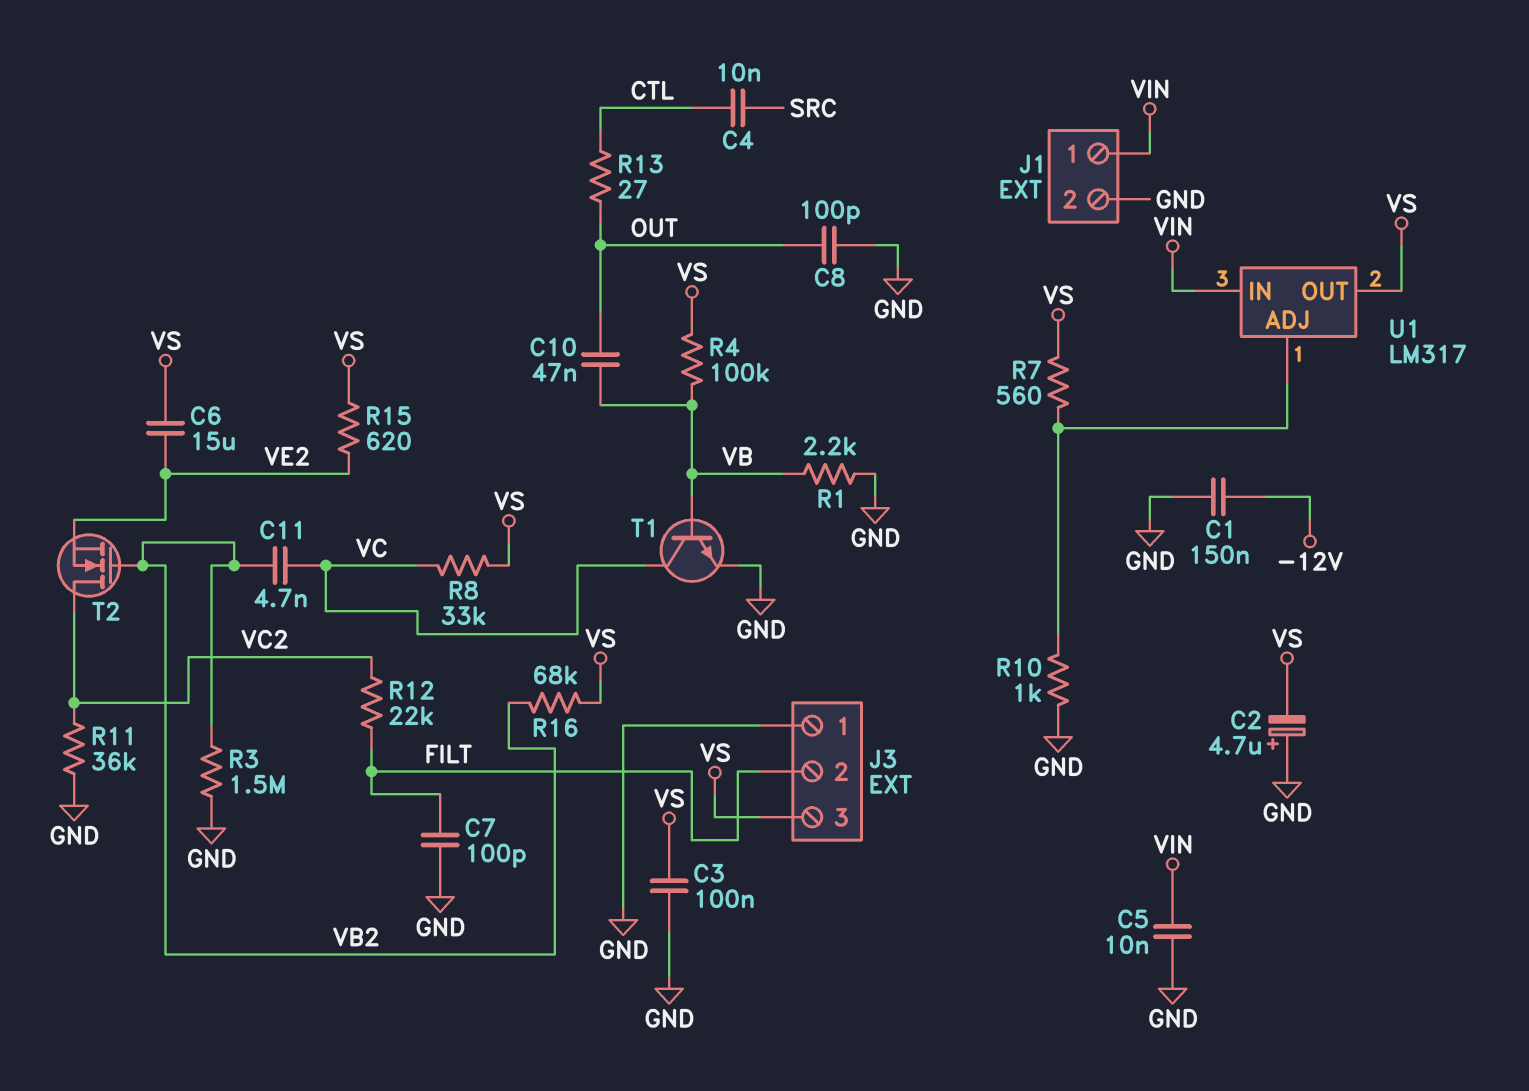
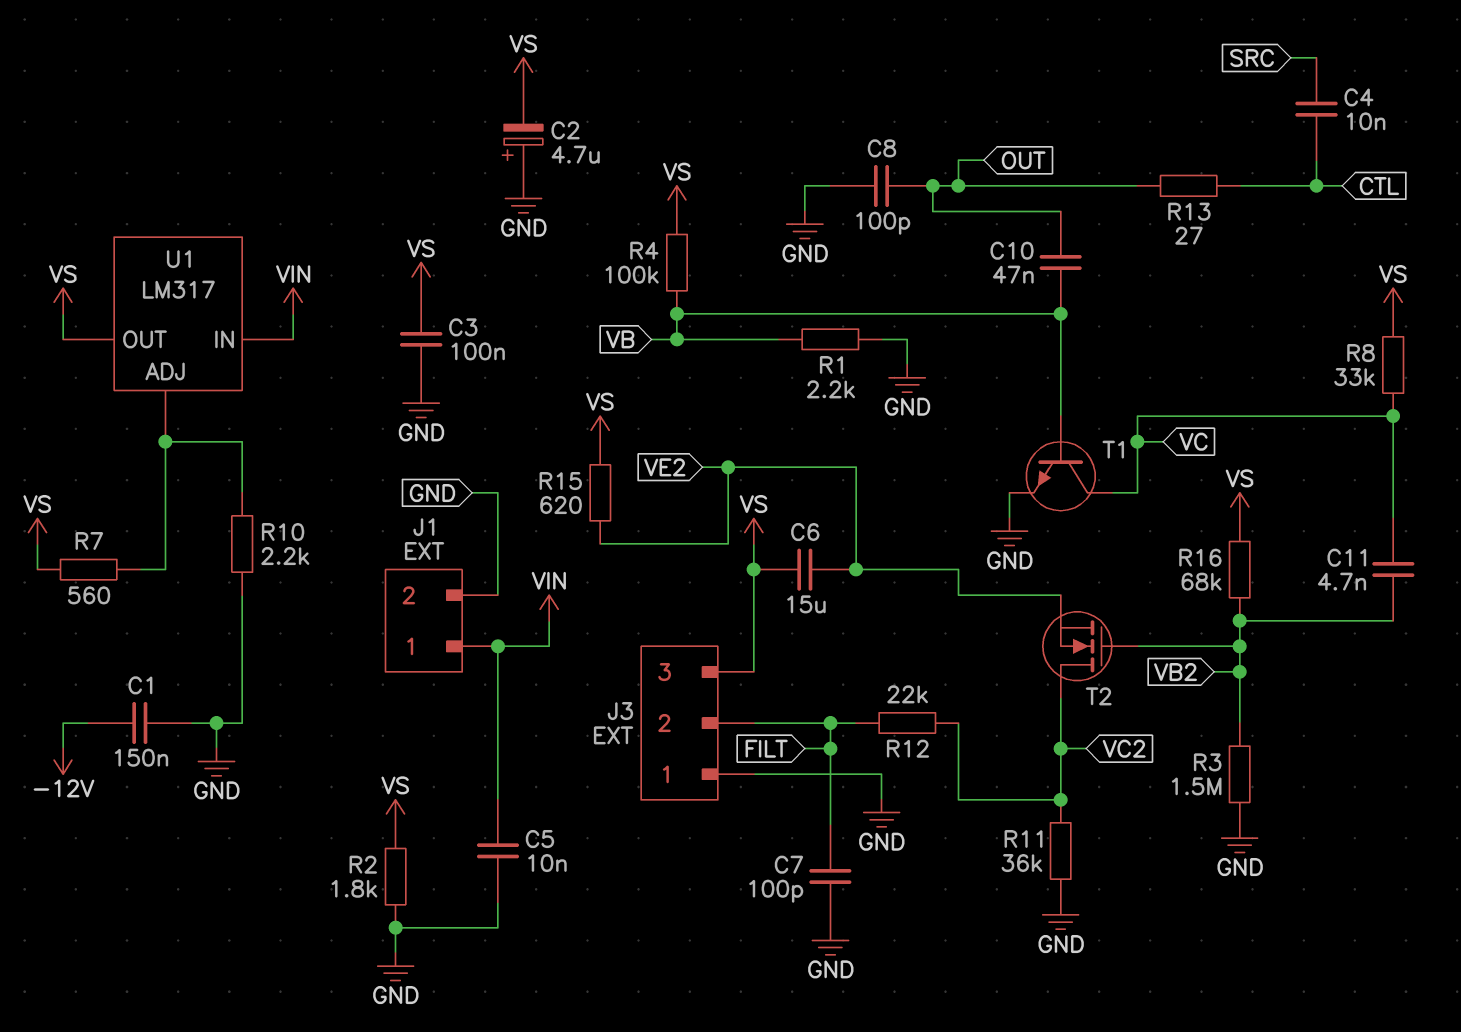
R2: none -> 1.8k (GND, VS)
R10: 1k (GND, U1/ADJ) -> 2.2k (GND, U1/ADJ)

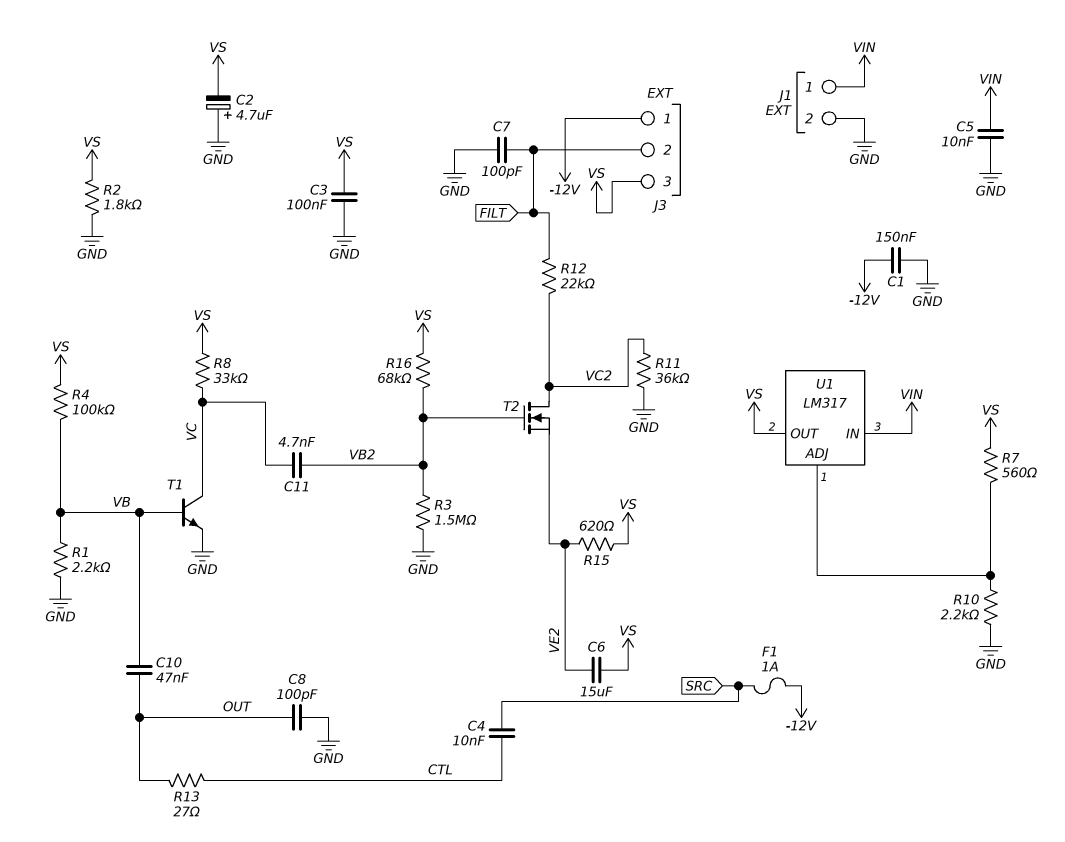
F1: none -> 1A (-12V, SRC)
J3 pin 1: GND -> -12V

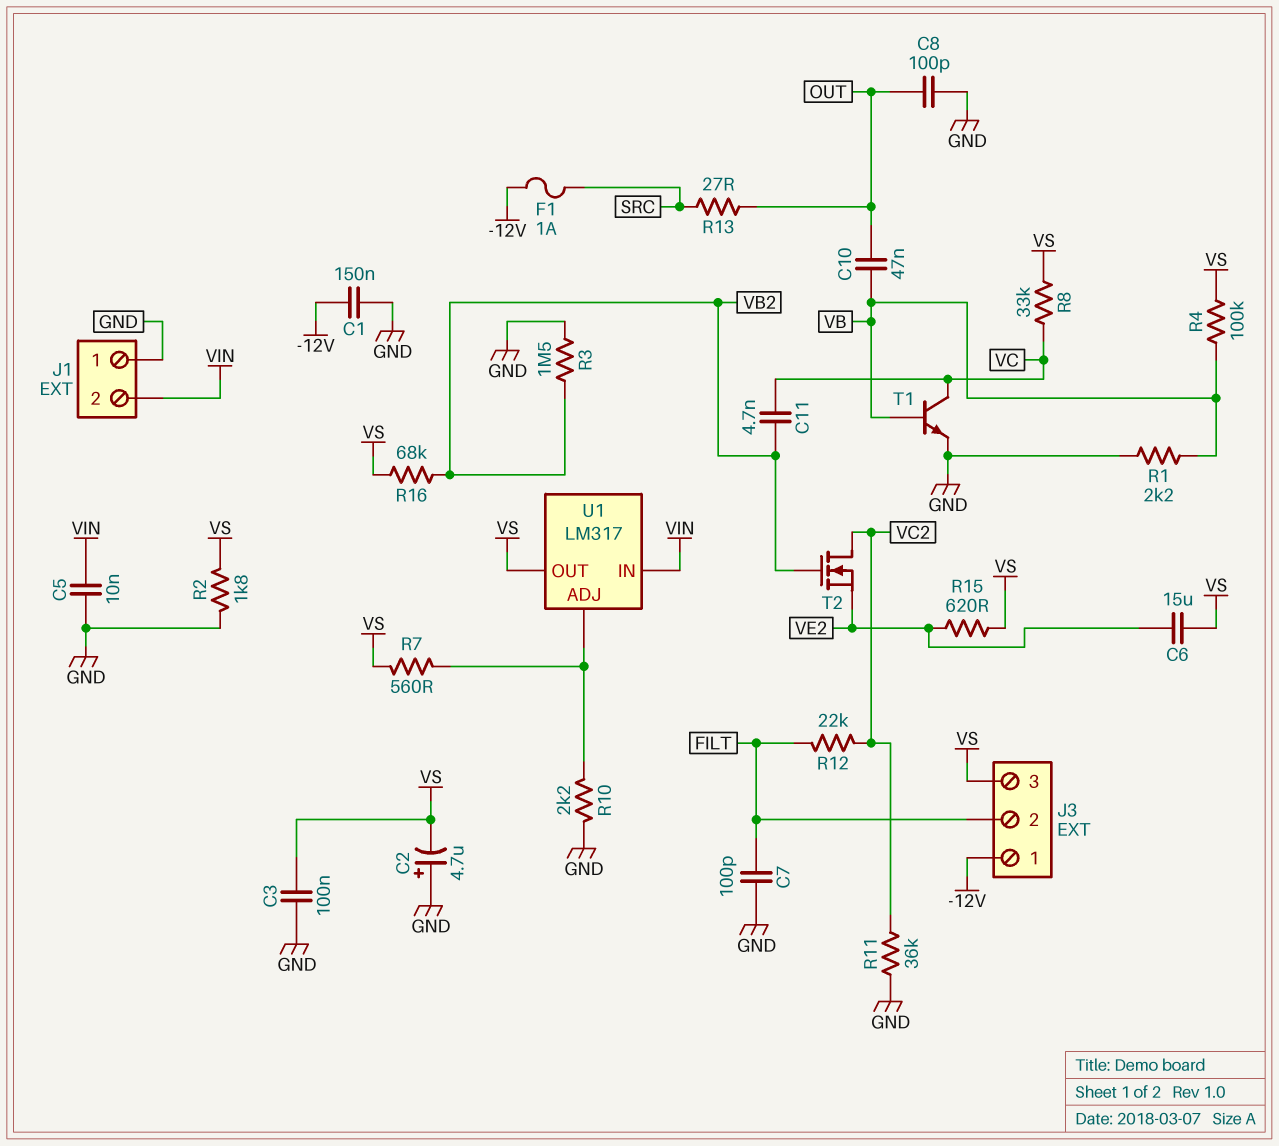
C4: 10nF (CTL, SRC) -> none
J1 pin 1: VIN -> GND
J1 pin 2: GND -> VIN
R13: 27 (CTL, OUT) -> 27 (OUT, SRC)

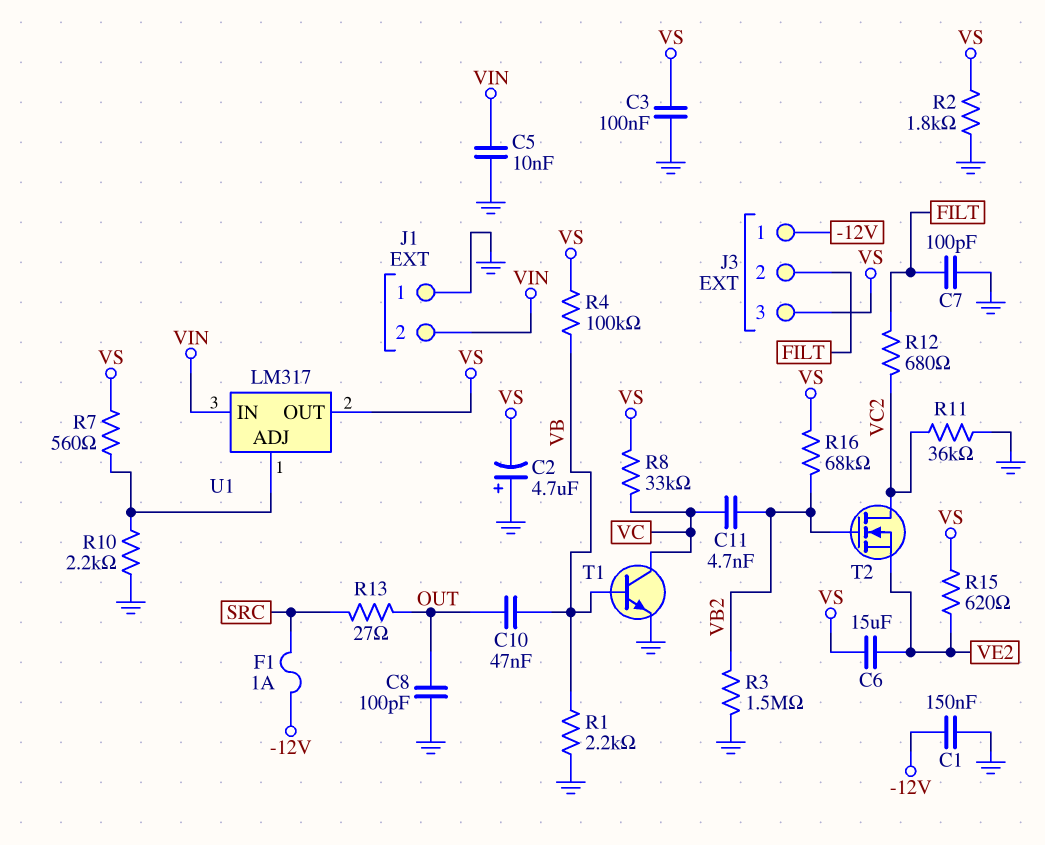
R12: 22k (FILT, VC2) -> 680 (FILT, VC2)

